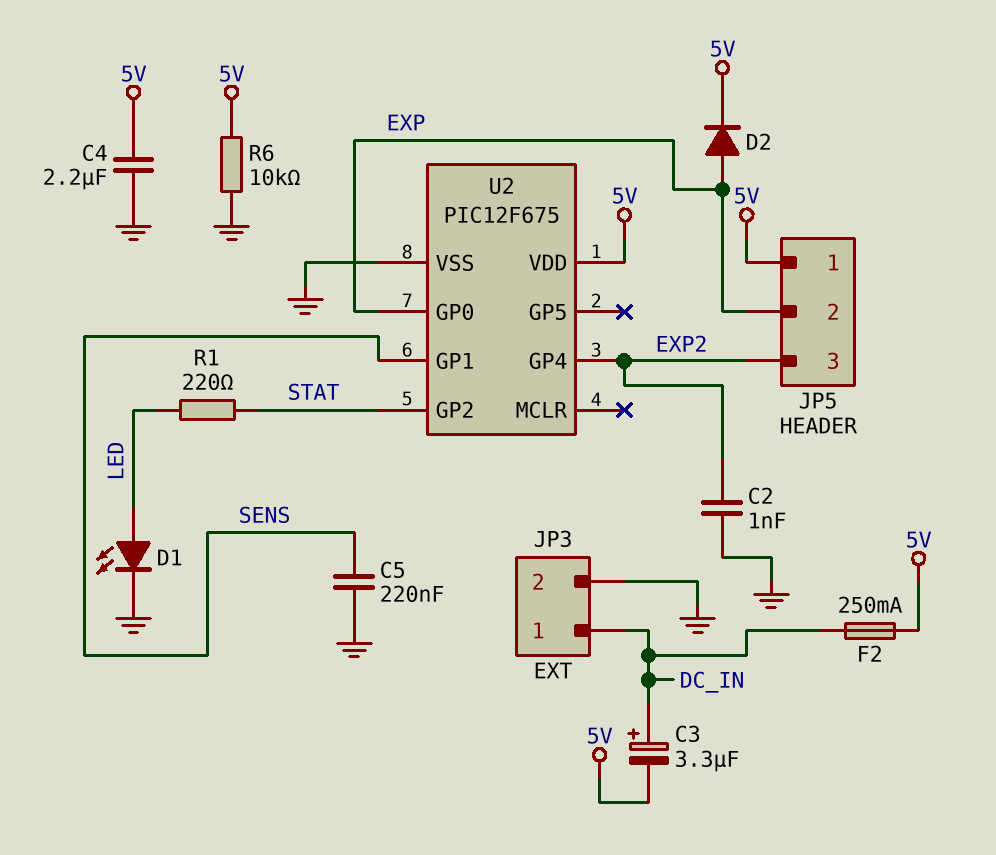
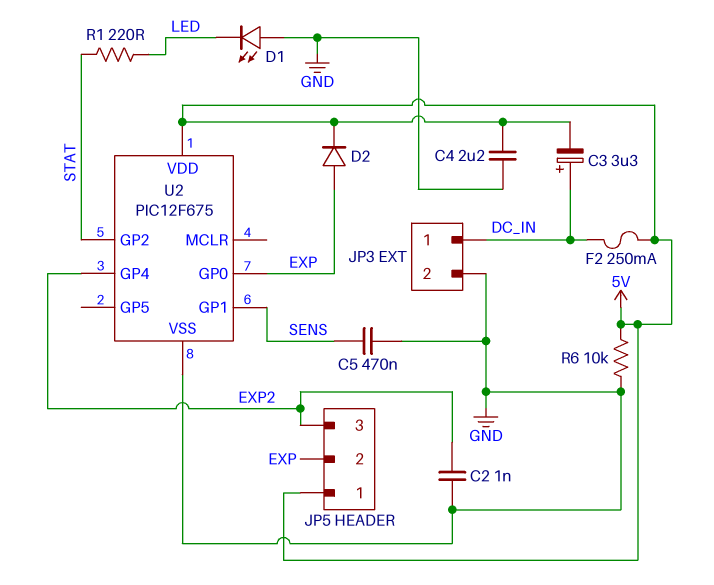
C5: 220nF (GND, SENS) -> 470nF (GND, SENS)
D1: LED (A LED, K GND) -> LED (A GND, K LED)

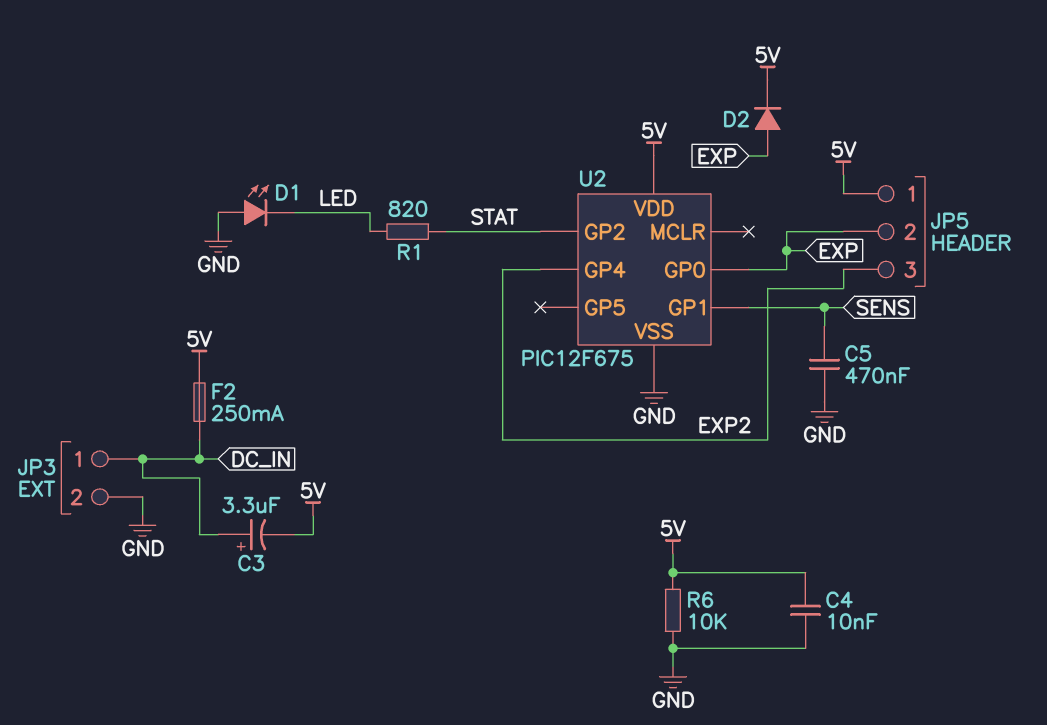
C2: 1nF (EXP2, GND) -> none
C4: 2.2uF (5V, GND) -> 10nF (5V, GND)
R1: 220 (LED, STAT) -> 820 (LED, STAT)

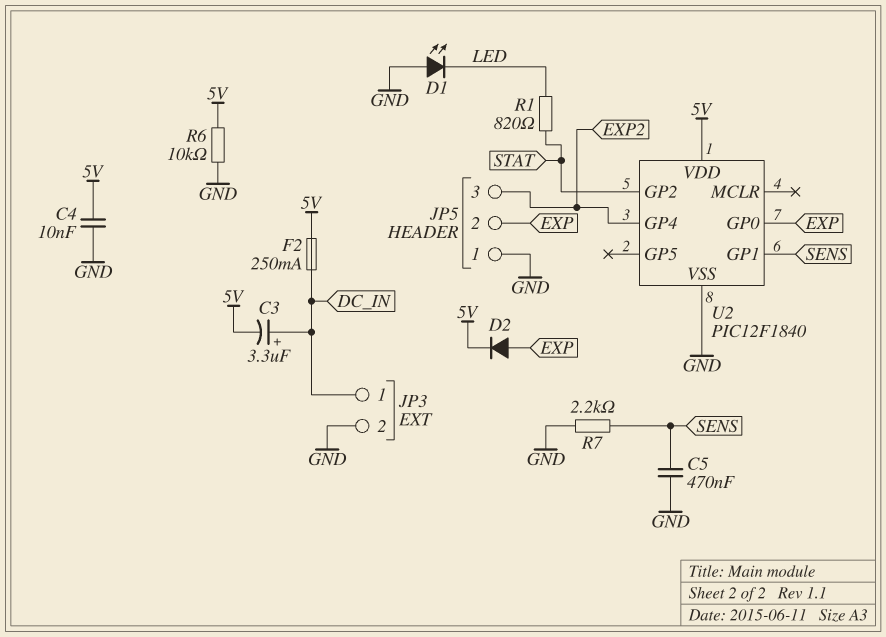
JP5 pin 1: 5V -> GND
R7: none -> 2.2k (GND, SENS)
U2: PIC12F675 -> PIC12F1840

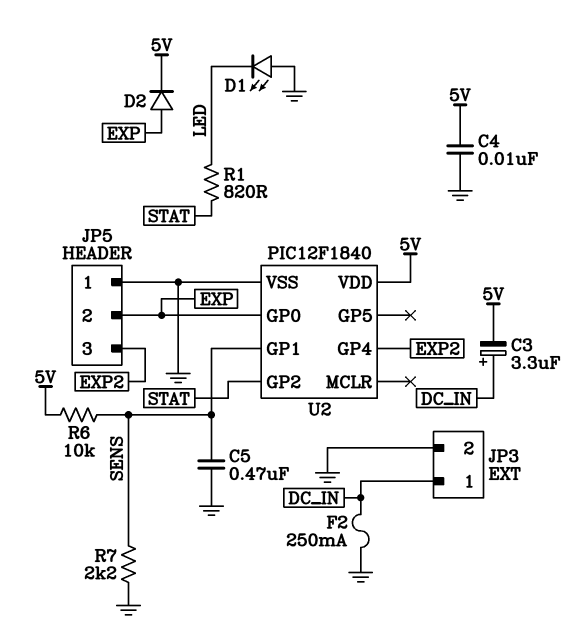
F2: 250mA (5V, DC_IN) -> 250mA (DC_IN, GND)
R6: 10k (5V, GND) -> 10k (5V, SENS)

